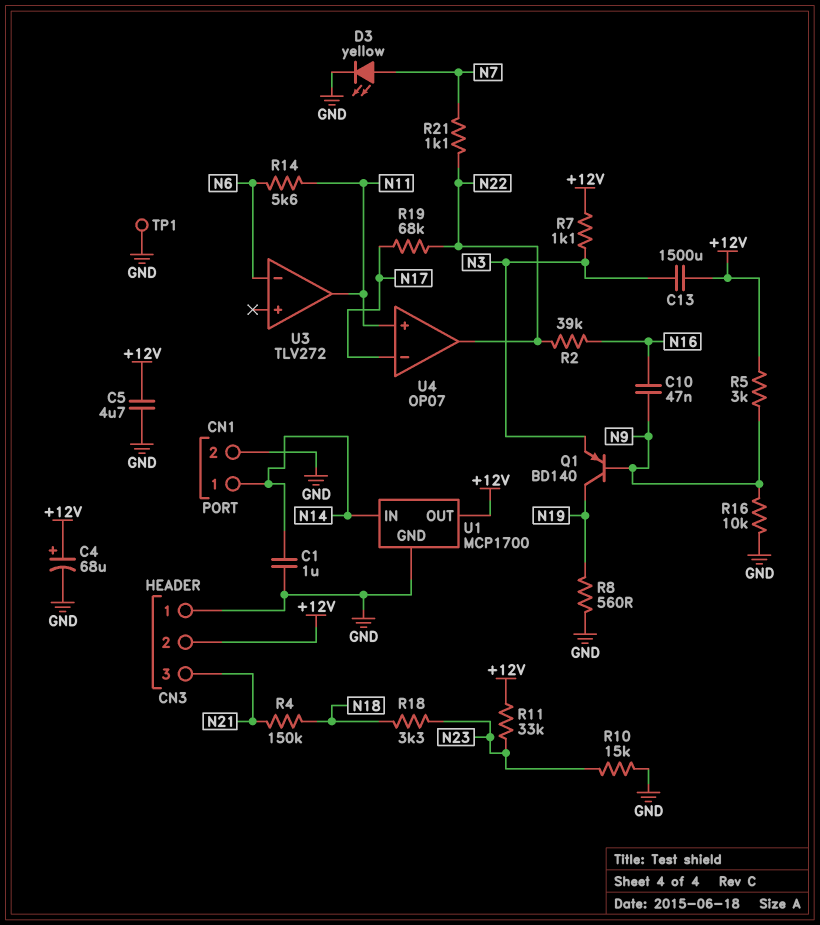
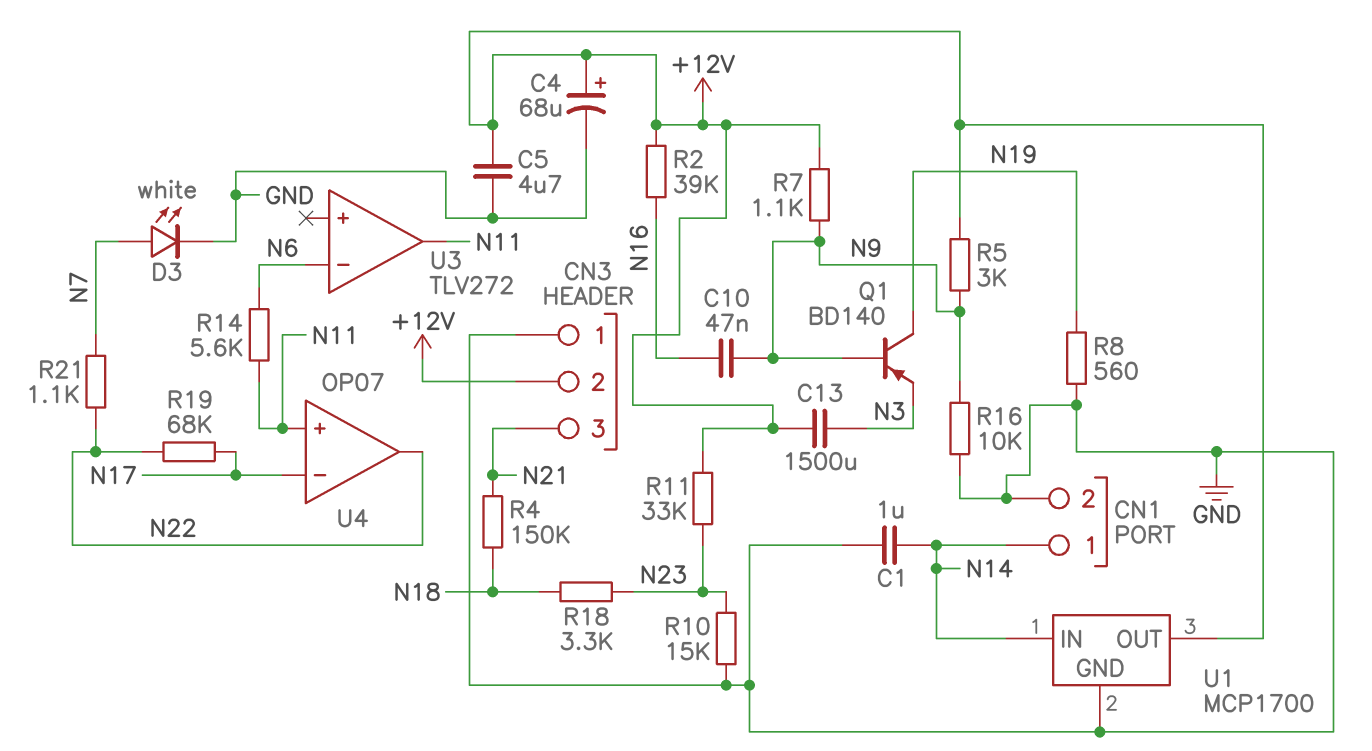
D3: LED yellow (A N7, K GND) -> LED white (A N7, K GND)
R2: 39k (N16, N22) -> 39k (+12V, N16)
R7: 1.1k (+12V, N3) -> 1.1k (+12V, N9)
TP1: test point (GND) -> none

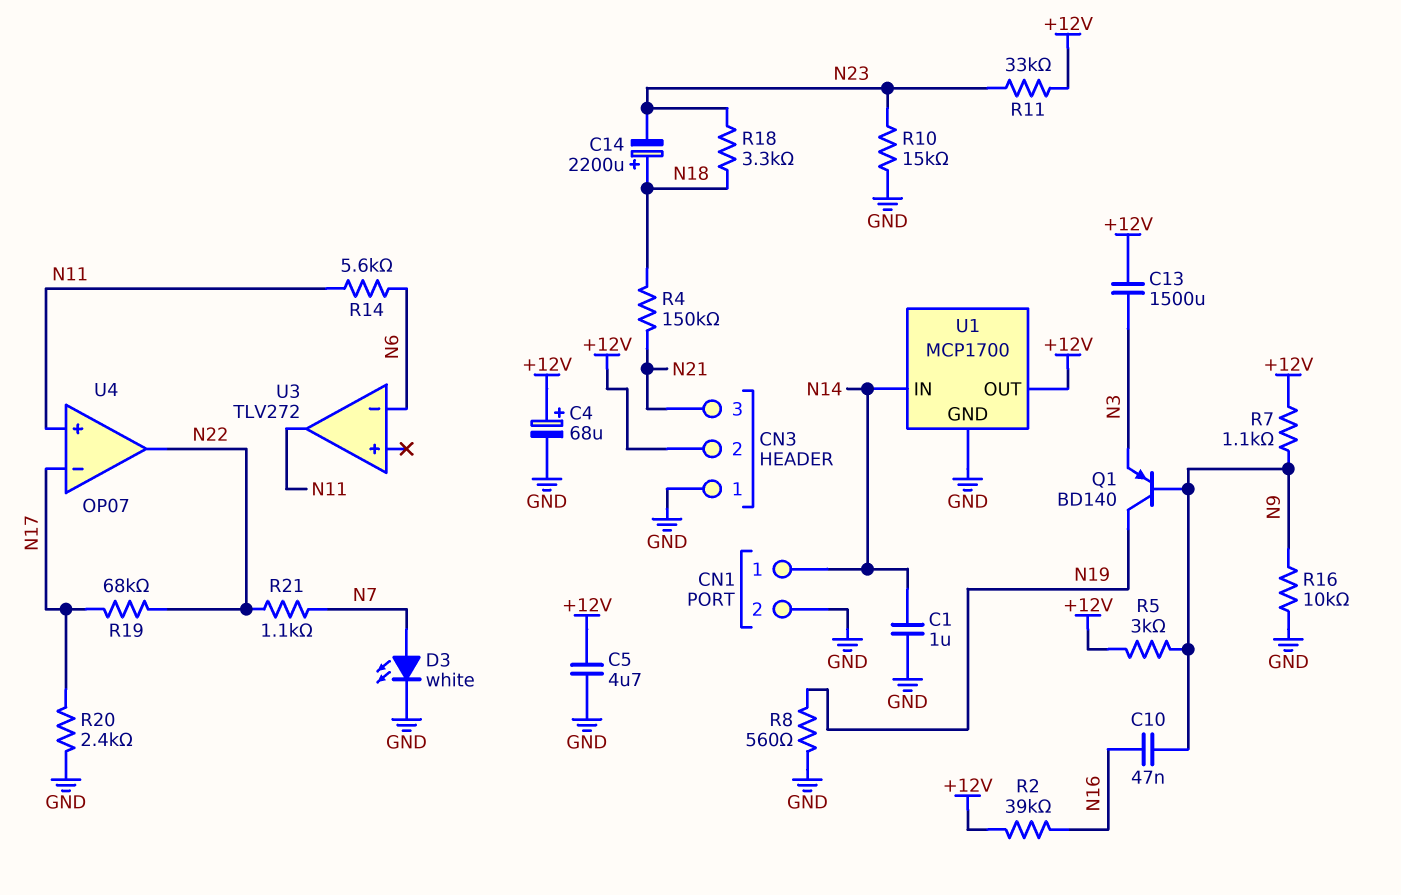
C14: none -> 2200uF (plus N18, minus N23)
R20: none -> 2.4k (GND, N17)

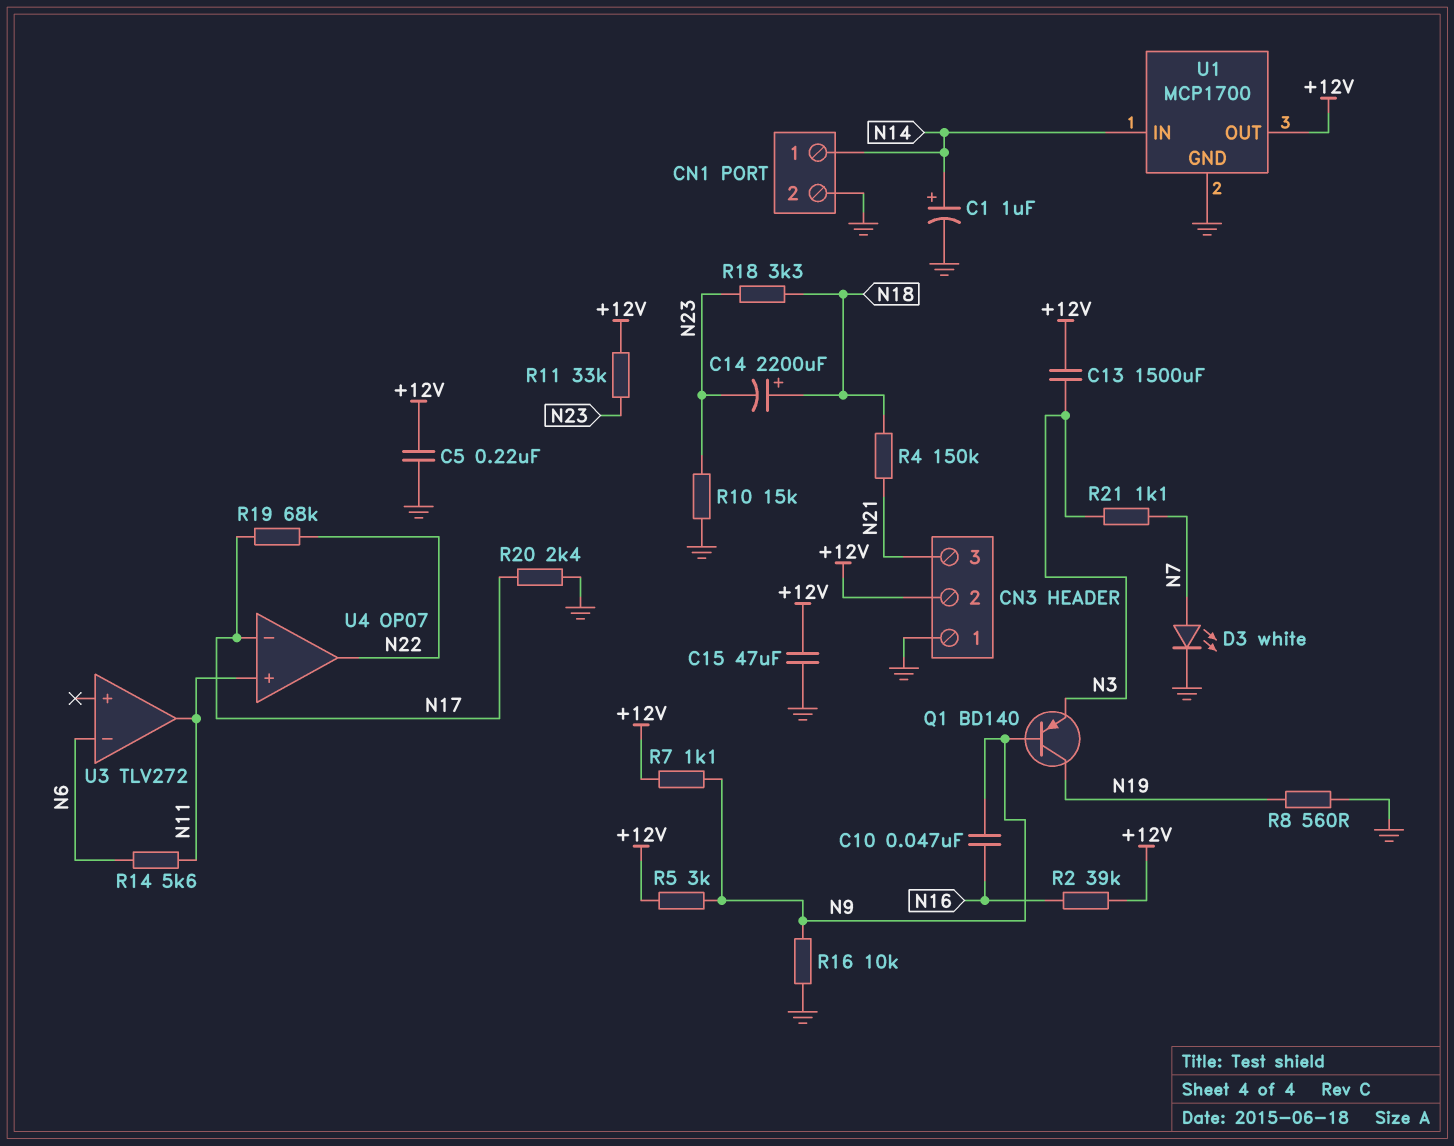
C1: 1uF (GND, N14) -> 1uF (plus N14, minus GND)
C4: 68uF (plus +12V, minus GND) -> none
C5: 4.7uF (+12V, GND) -> 220nF (+12V, GND)
C15: none -> 47uF (+12V, GND)
R21: 1.1k (N7, N22) -> 1.1k (N3, N7)

